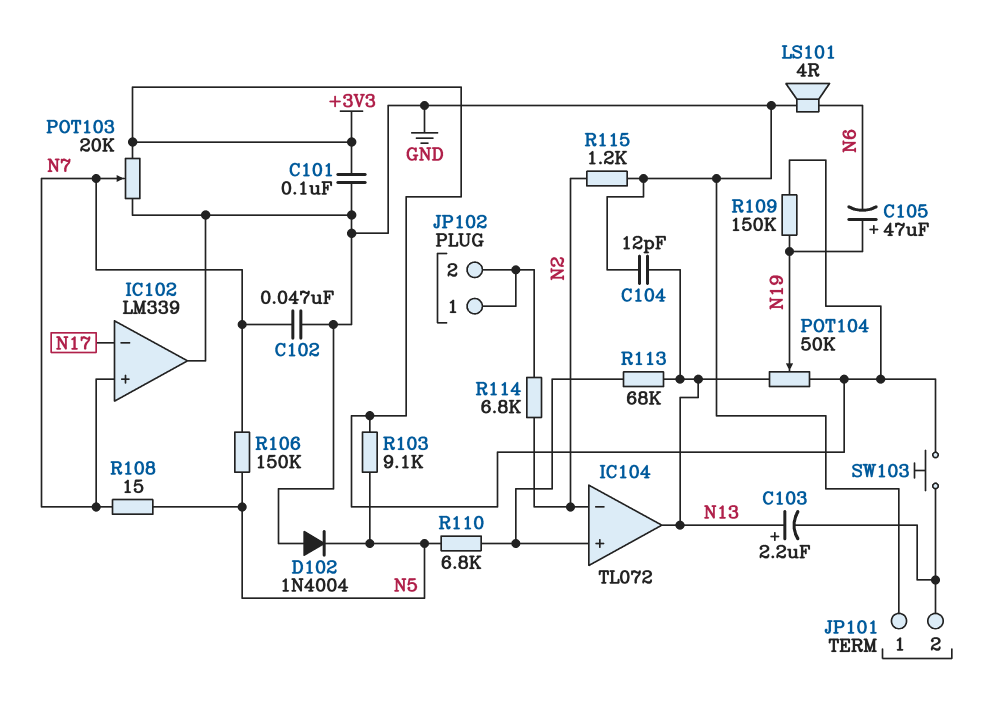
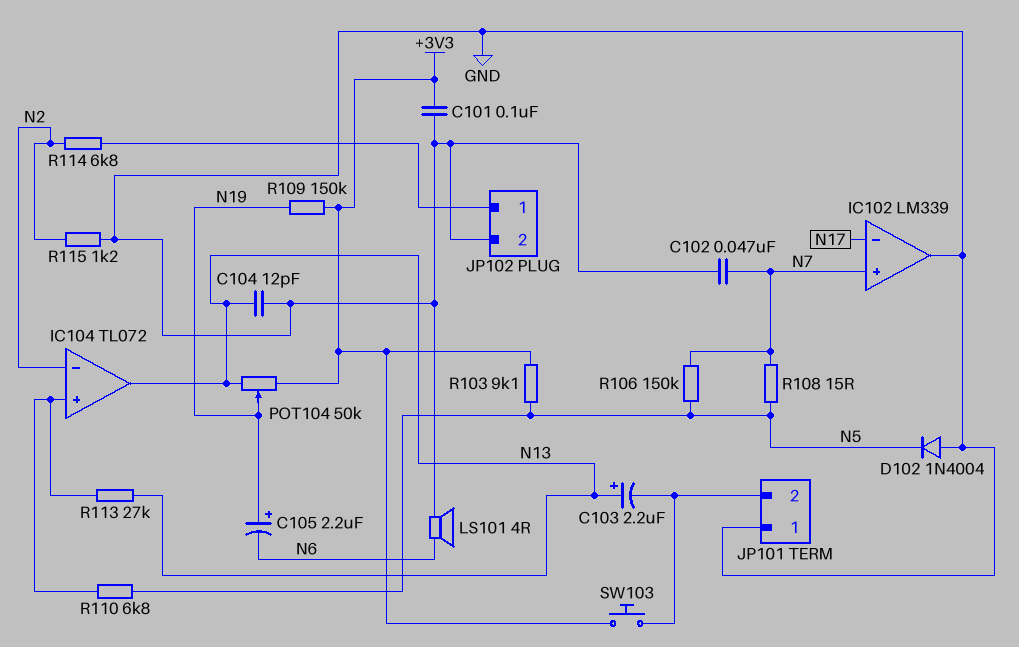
C105: 47uF (plus N19, minus N6) -> 2.2uF (plus N19, minus N6)
JP102 pin 2: JP102/1 -> GND
POT103: 20k (+3V3, GND, wiper N7) -> none
R113: 68k (IC104/in+, N13) -> 27k (IC104/in+, N13)

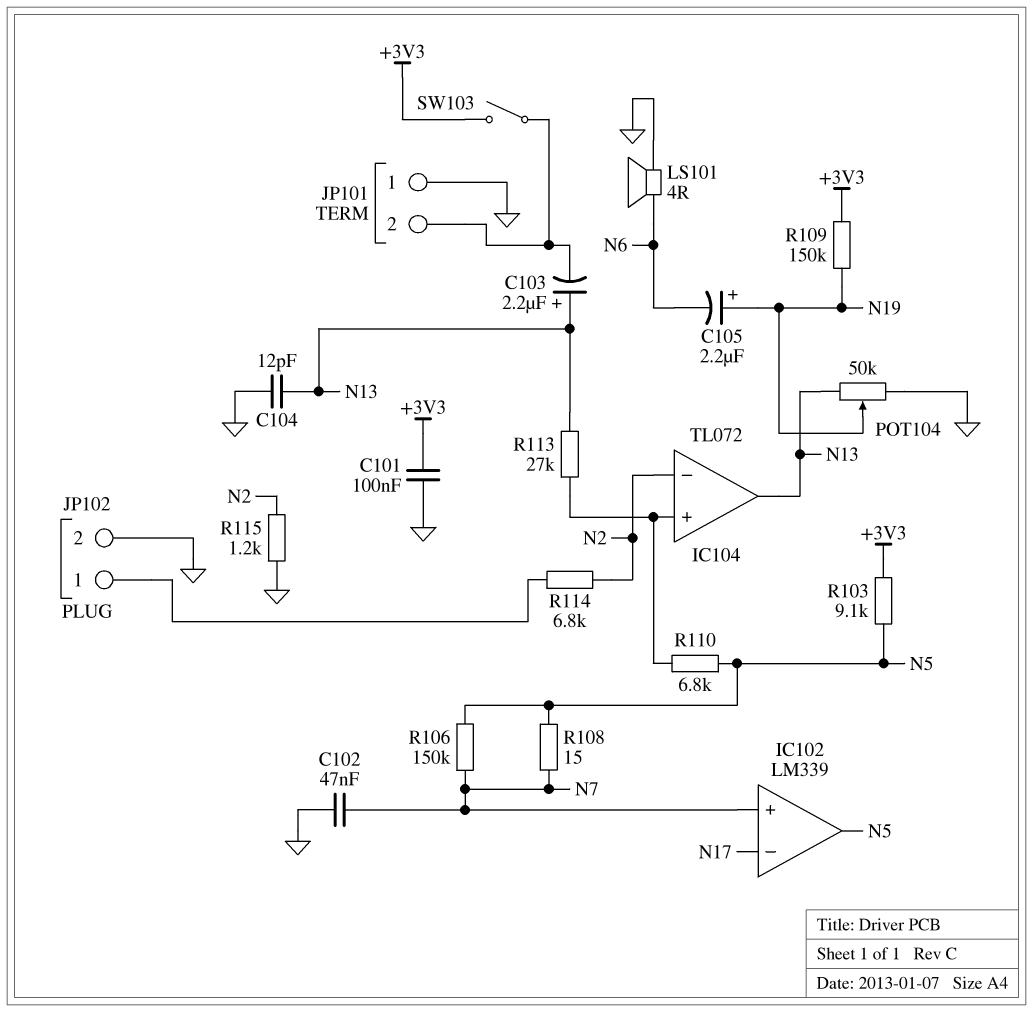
D102: diode 1N4004 (A GND, K N5) -> none
IC102 pin out: GND -> N5
POT104: 50k (+3V3, N13, wiper N19) -> 50k (GND, N13, wiper N19)
SW103: button (+3V3, JP101/2) -> switch (+3V3, JP101/2)

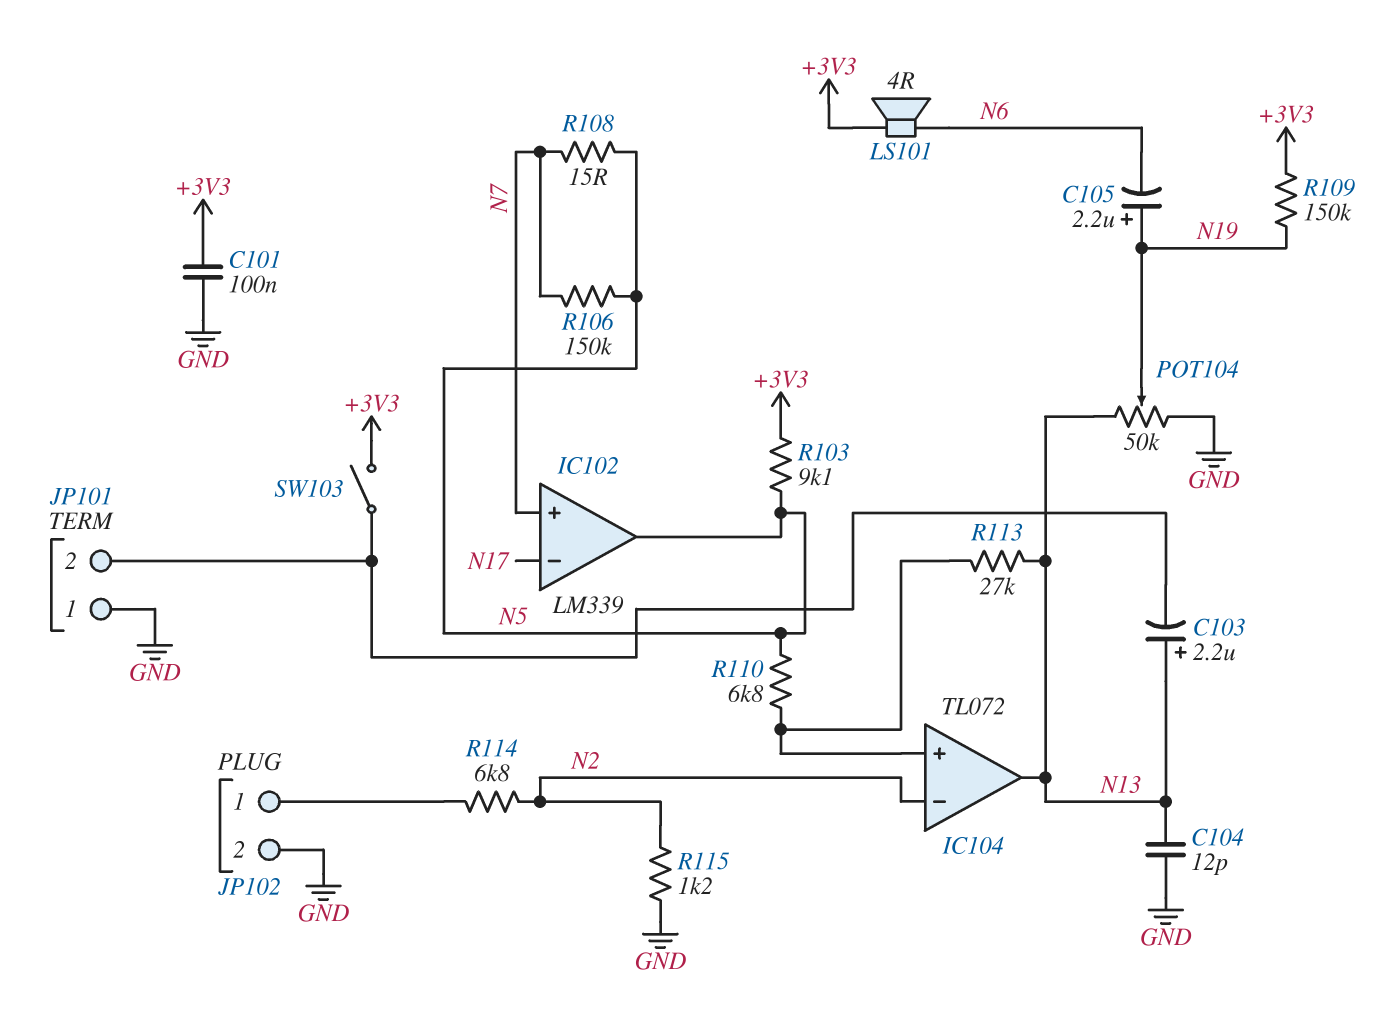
C102: 47nF (GND, N7) -> none
LS101: speaker 4R (GND, N6) -> speaker 4R (+3V3, N6)

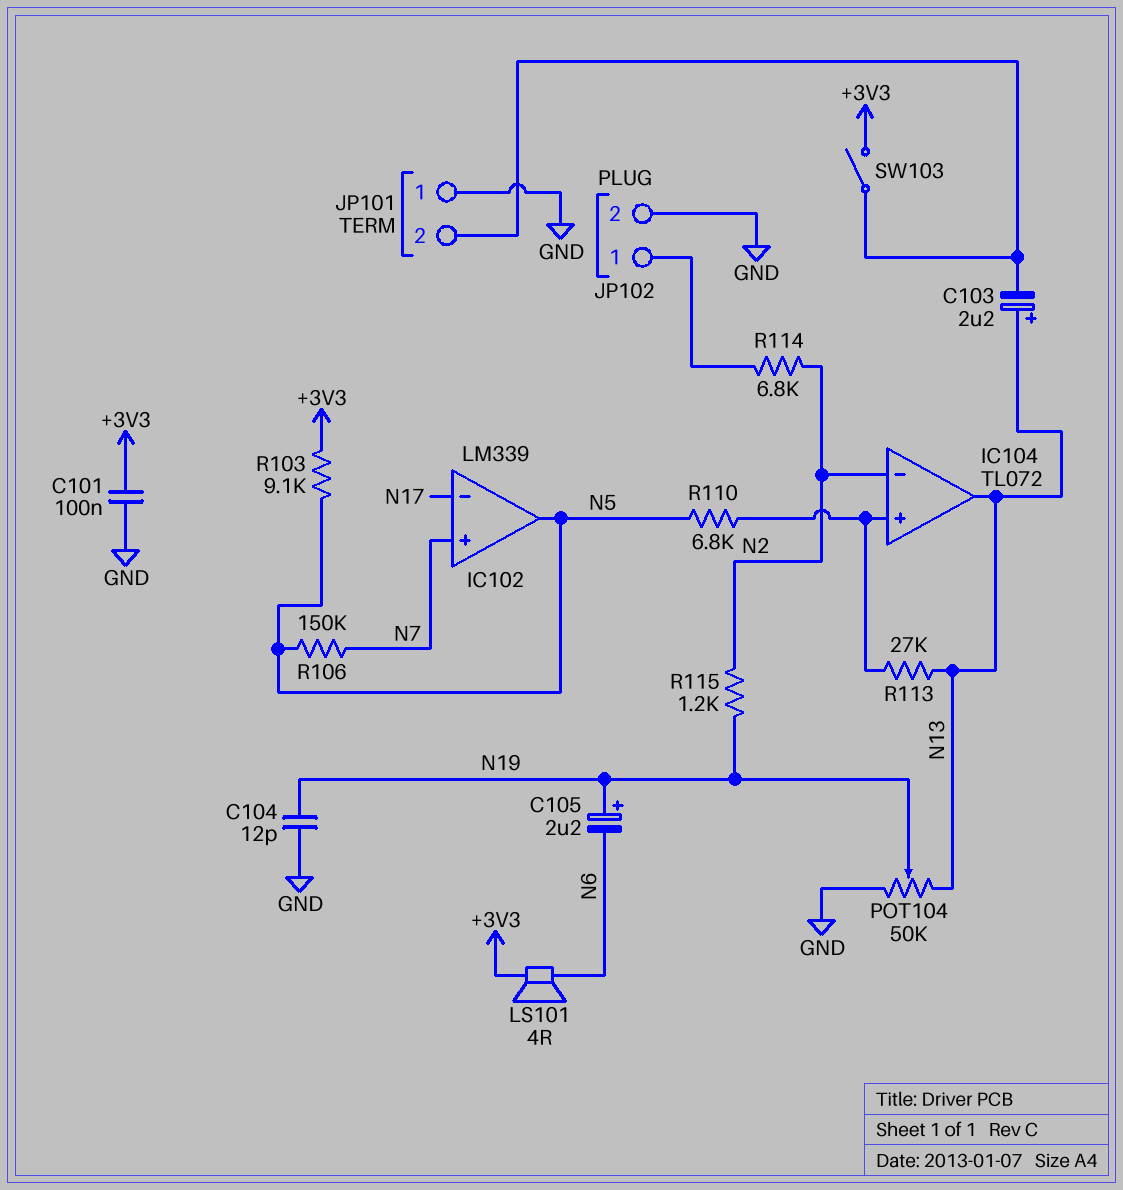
C104: 12pF (GND, N13) -> 12pF (GND, N19)
R108: 15 (N5, N7) -> none
R109: 150k (+3V3, N19) -> none
R115: 1.2k (GND, N2) -> 1.2k (N2, N19)

